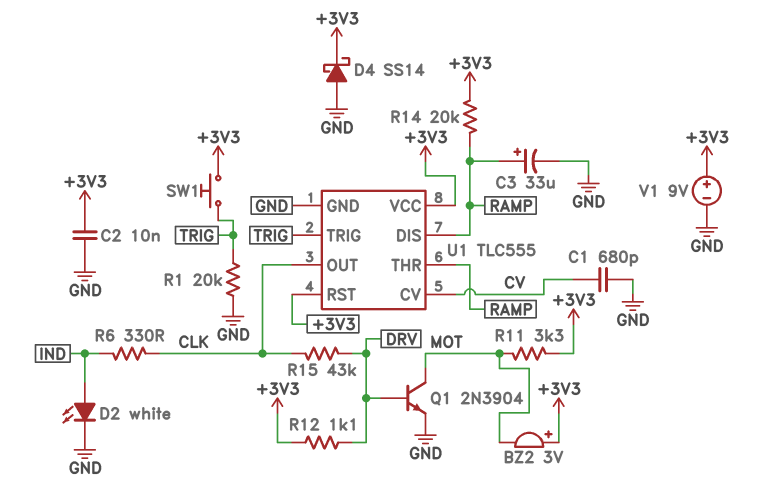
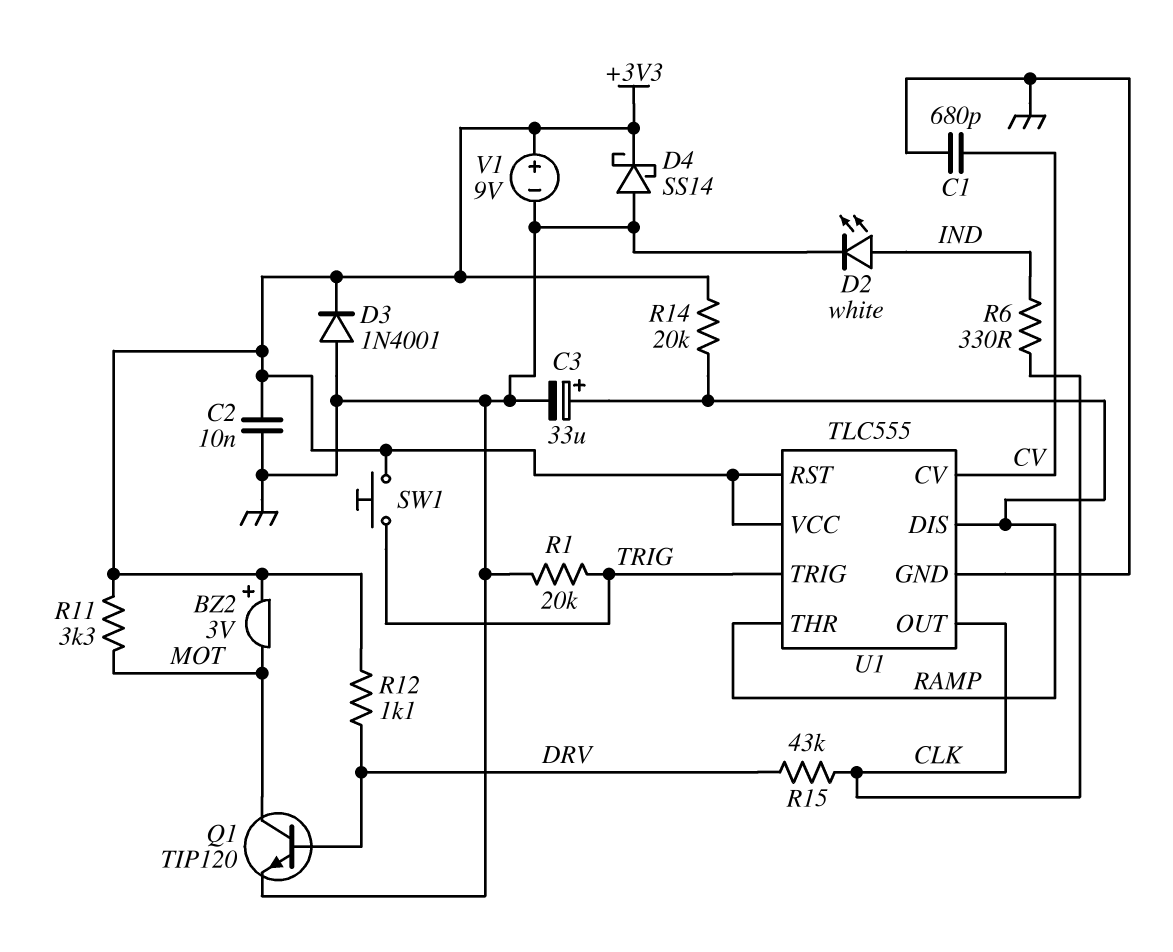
D3: none -> diode 1N4001 (A GND, K +3V3)
Q1: NPN 2N3904 (B DRV, C MOT, E GND) -> NPN TIP120 (B DRV, C MOT, E GND)

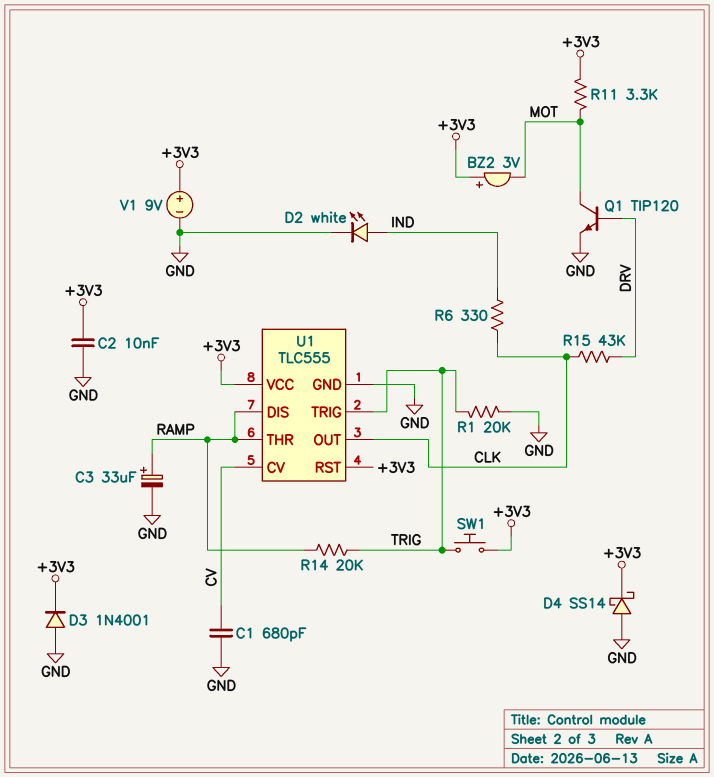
R12: 1.1k (+3V3, DRV) -> none
R14: 20k (+3V3, RAMP) -> 20k (RAMP, TRIG)

